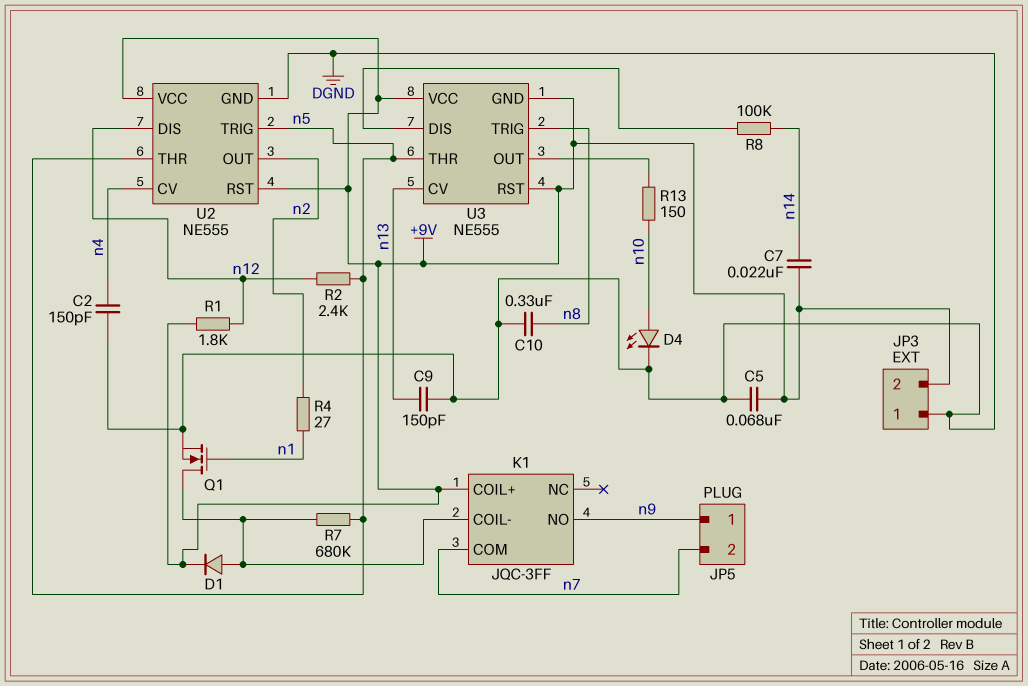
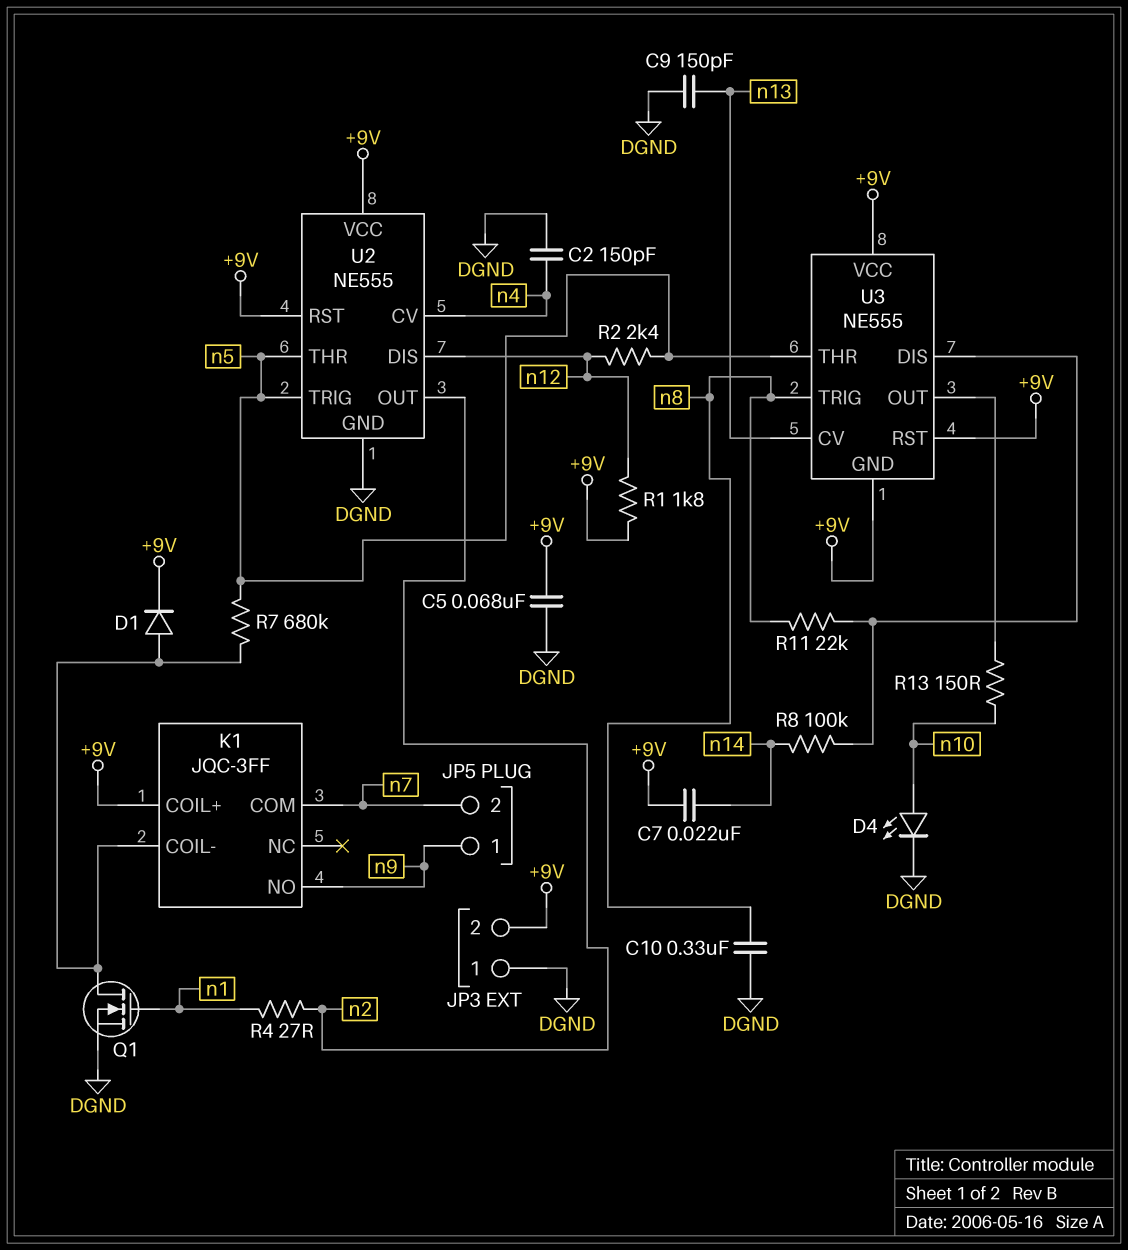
R11: none -> 22k (U3/DIS, n8)

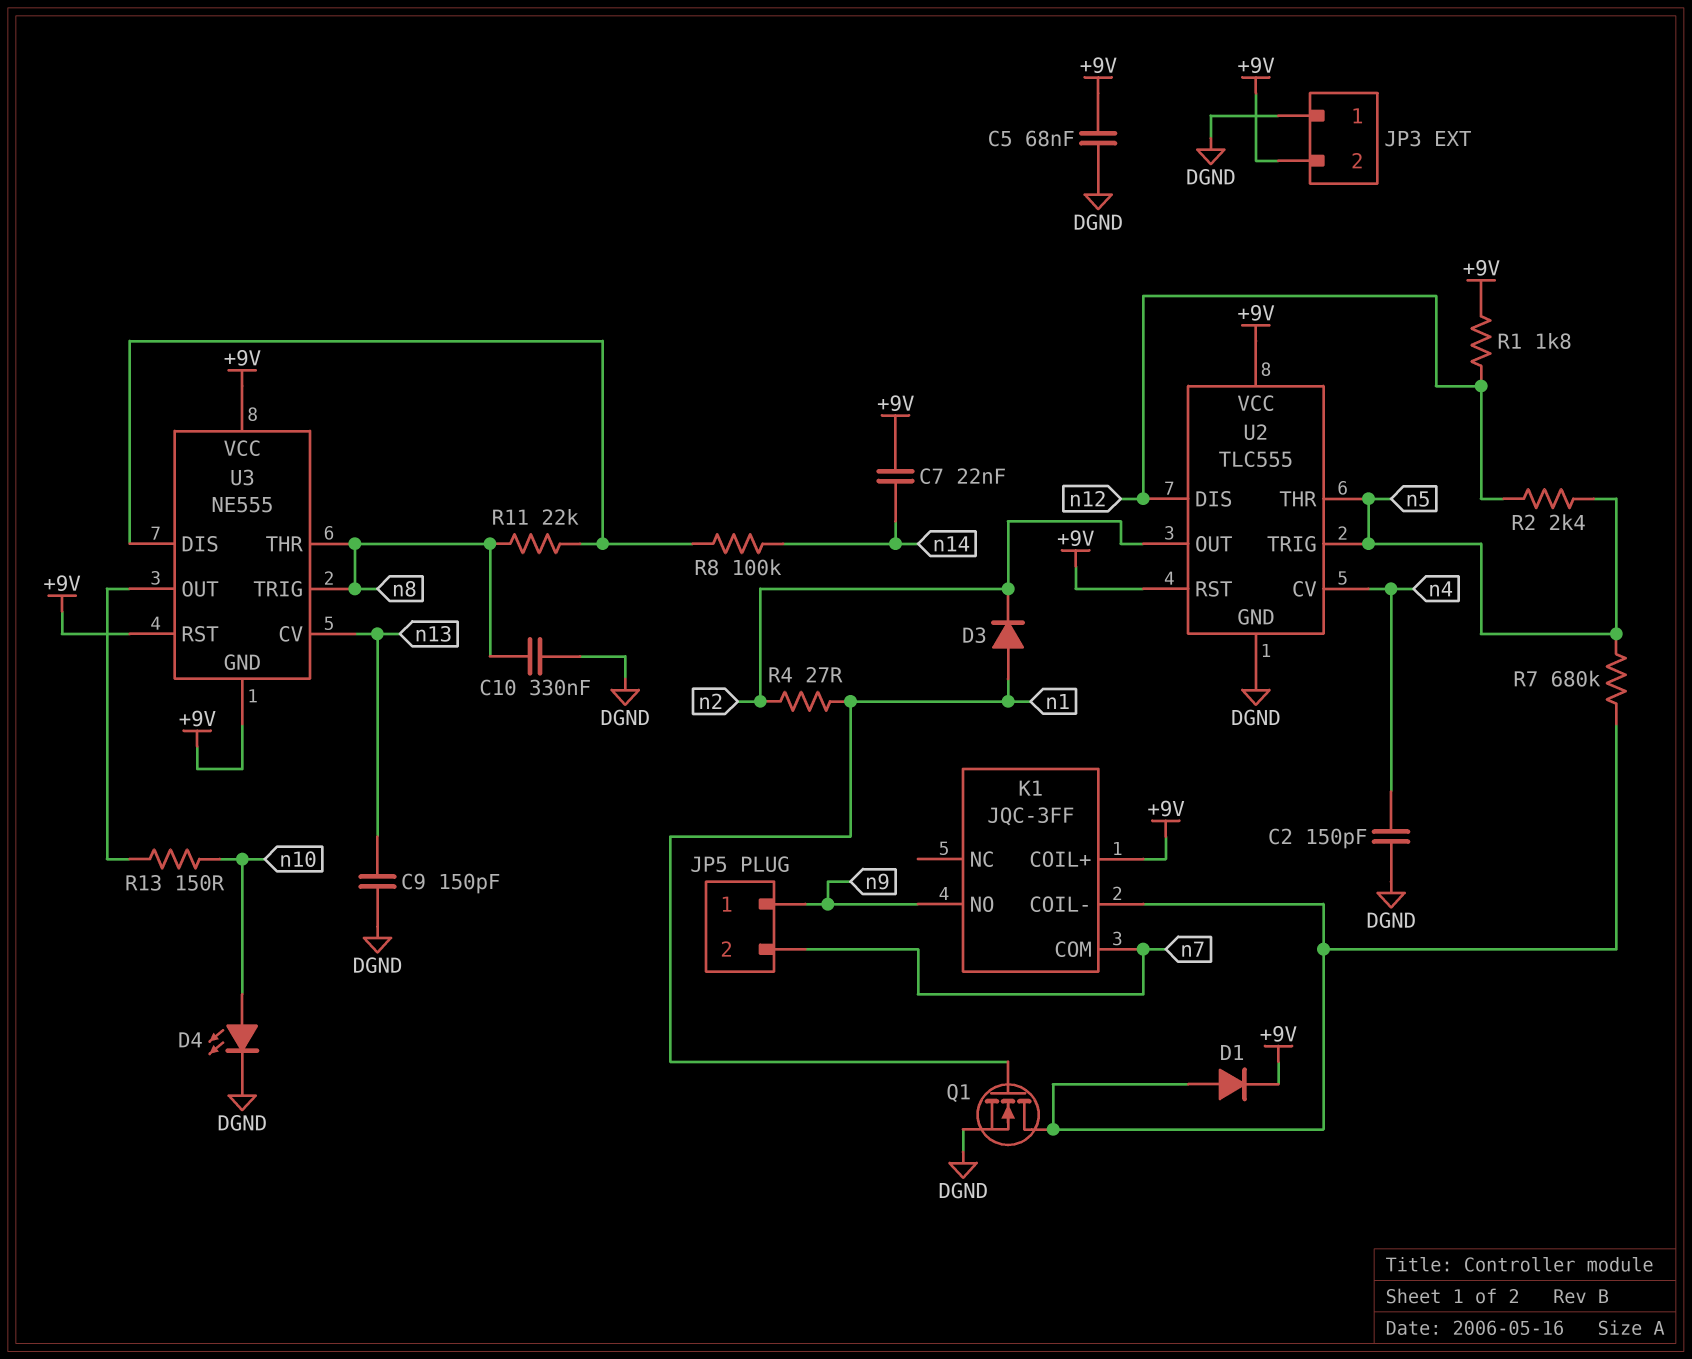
D3: none -> diode (A n1, K n2)
U2: NE555 -> TLC555
U3 pin THR: n5 -> n8

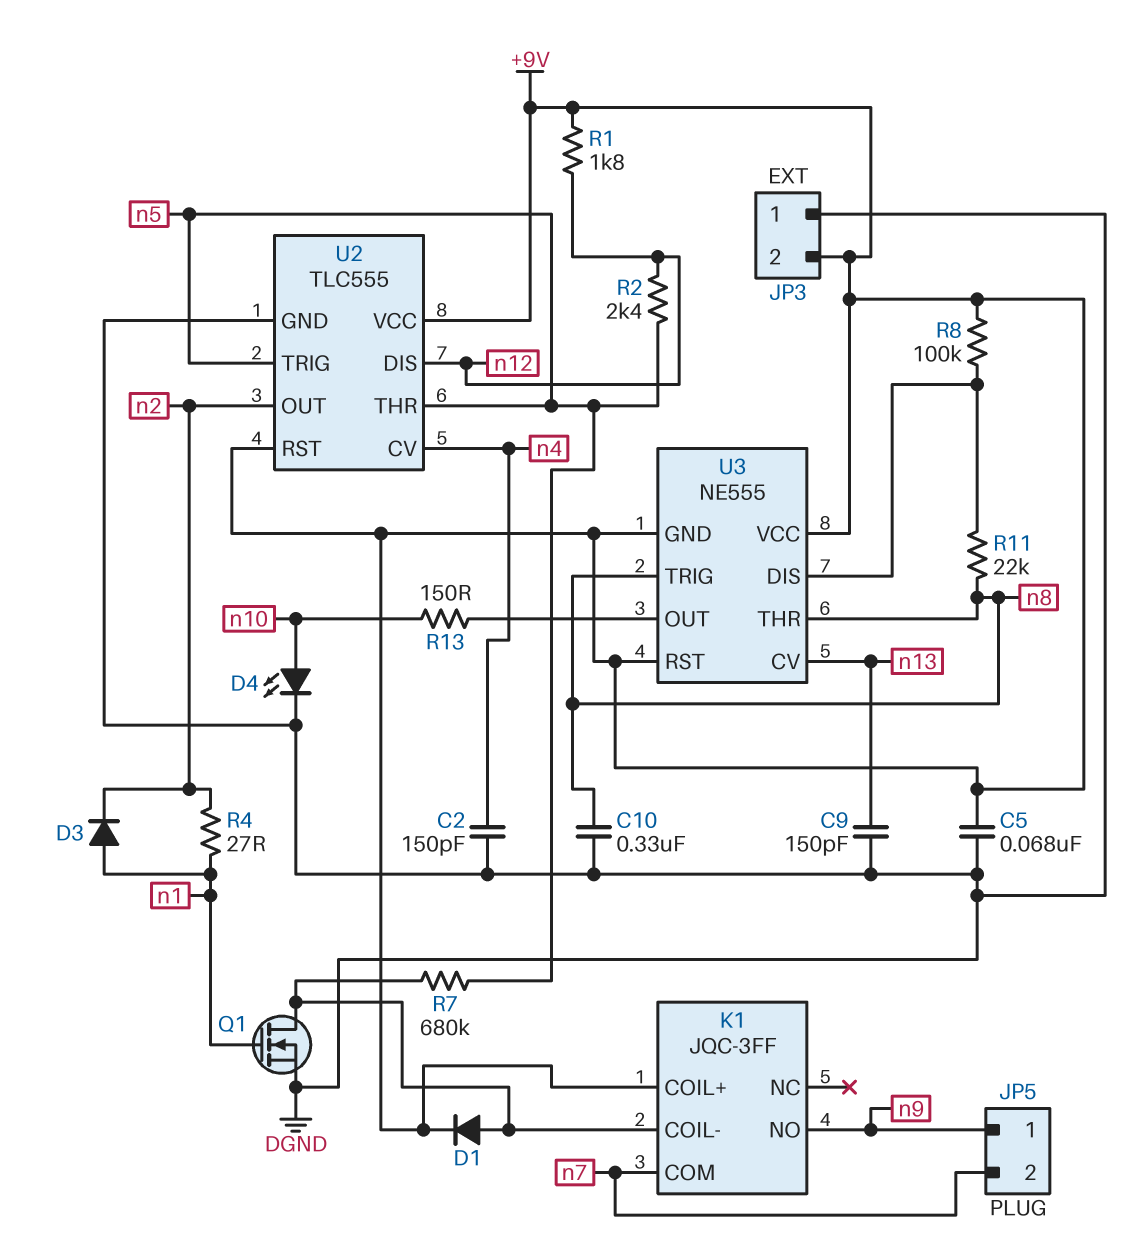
C7: 22nF (+9V, n14) -> none
R8: 100k (U3/DIS, n14) -> 100k (+9V, U3/DIS)

